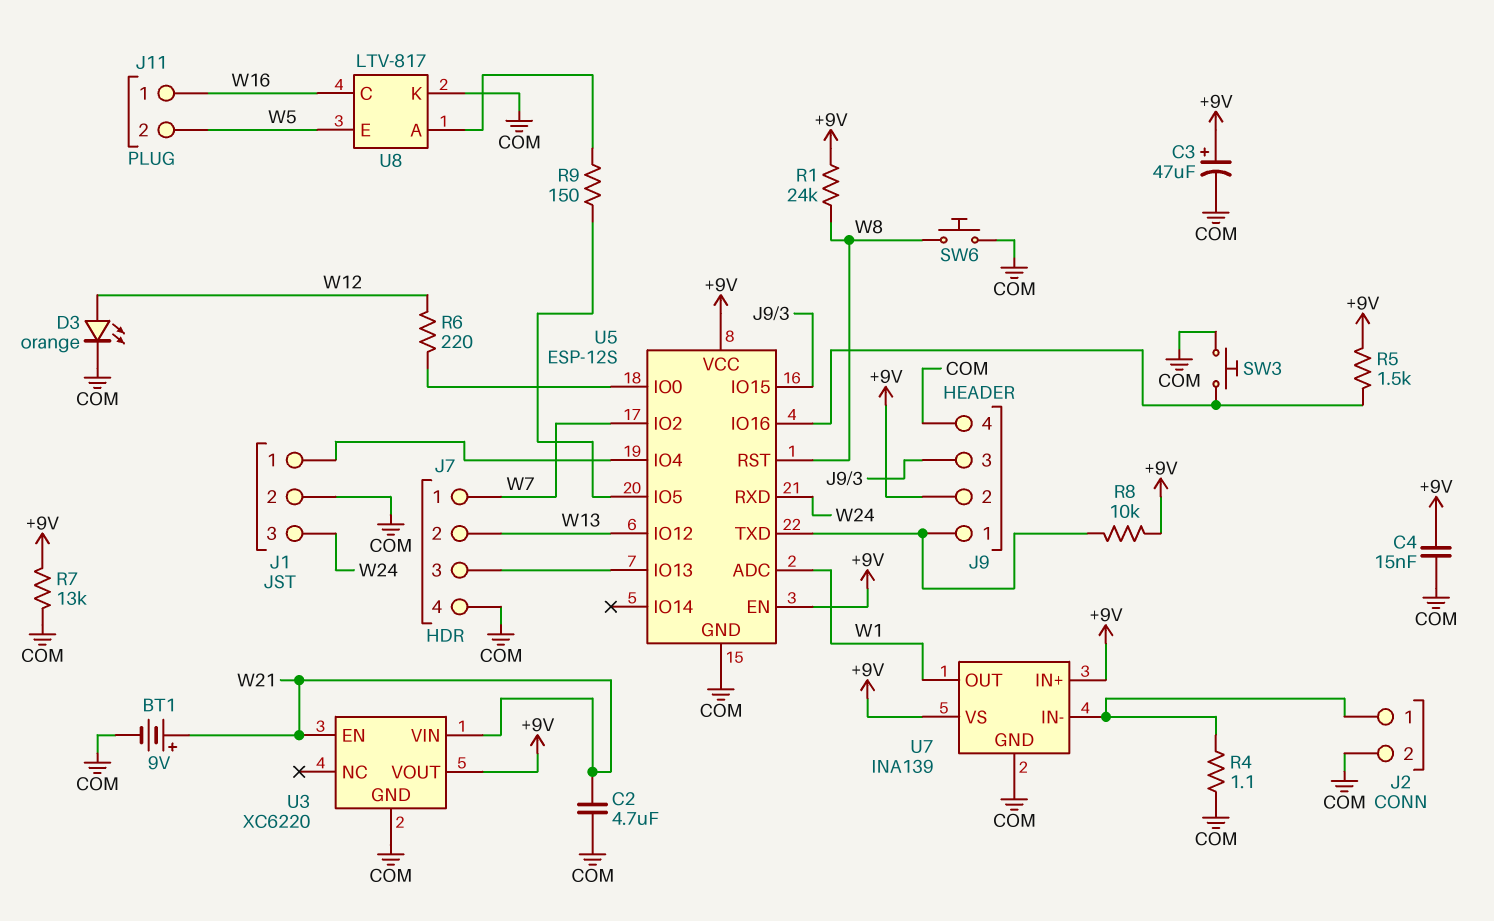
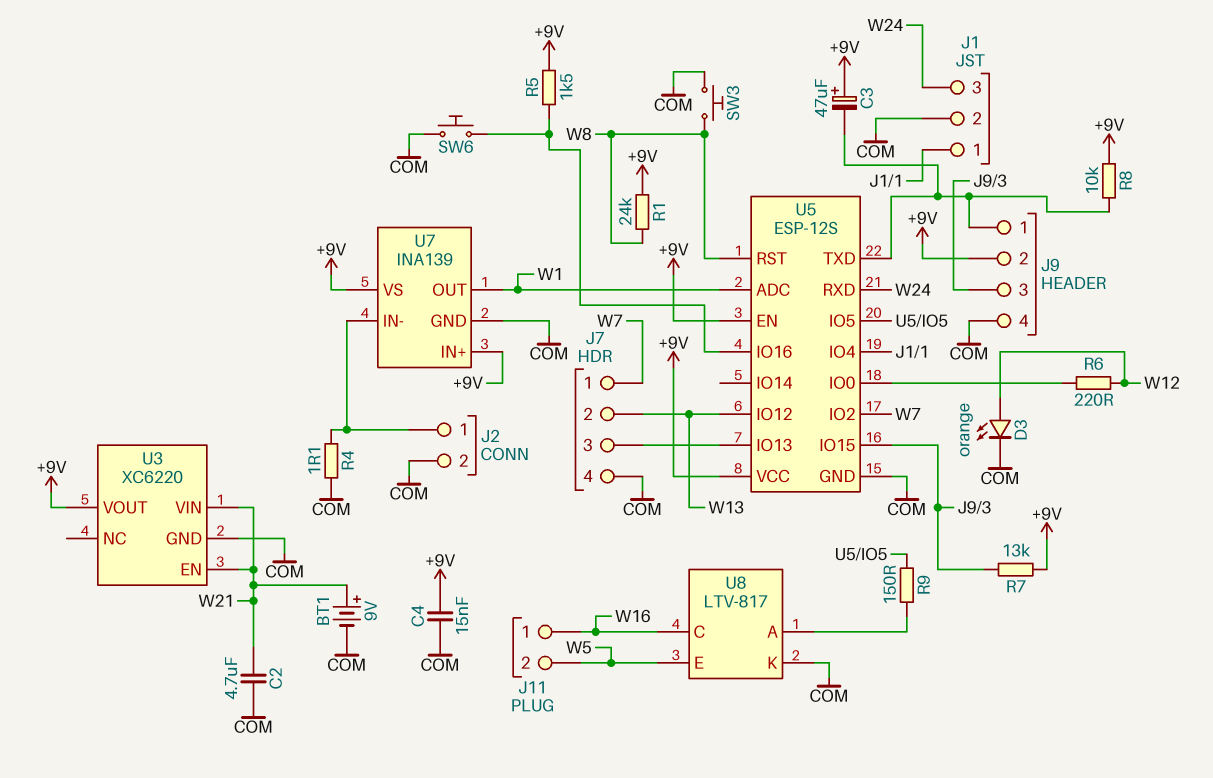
C3: 47uF (plus +9V, minus COM) -> 47uF (plus +9V, minus J9/1)
R7: 13k (+9V, COM) -> 13k (+9V, J9/3)
SW3: button (COM, U5/IO16) -> button (COM, W8)
SW6: button (COM, W8) -> button (COM, U5/IO16)

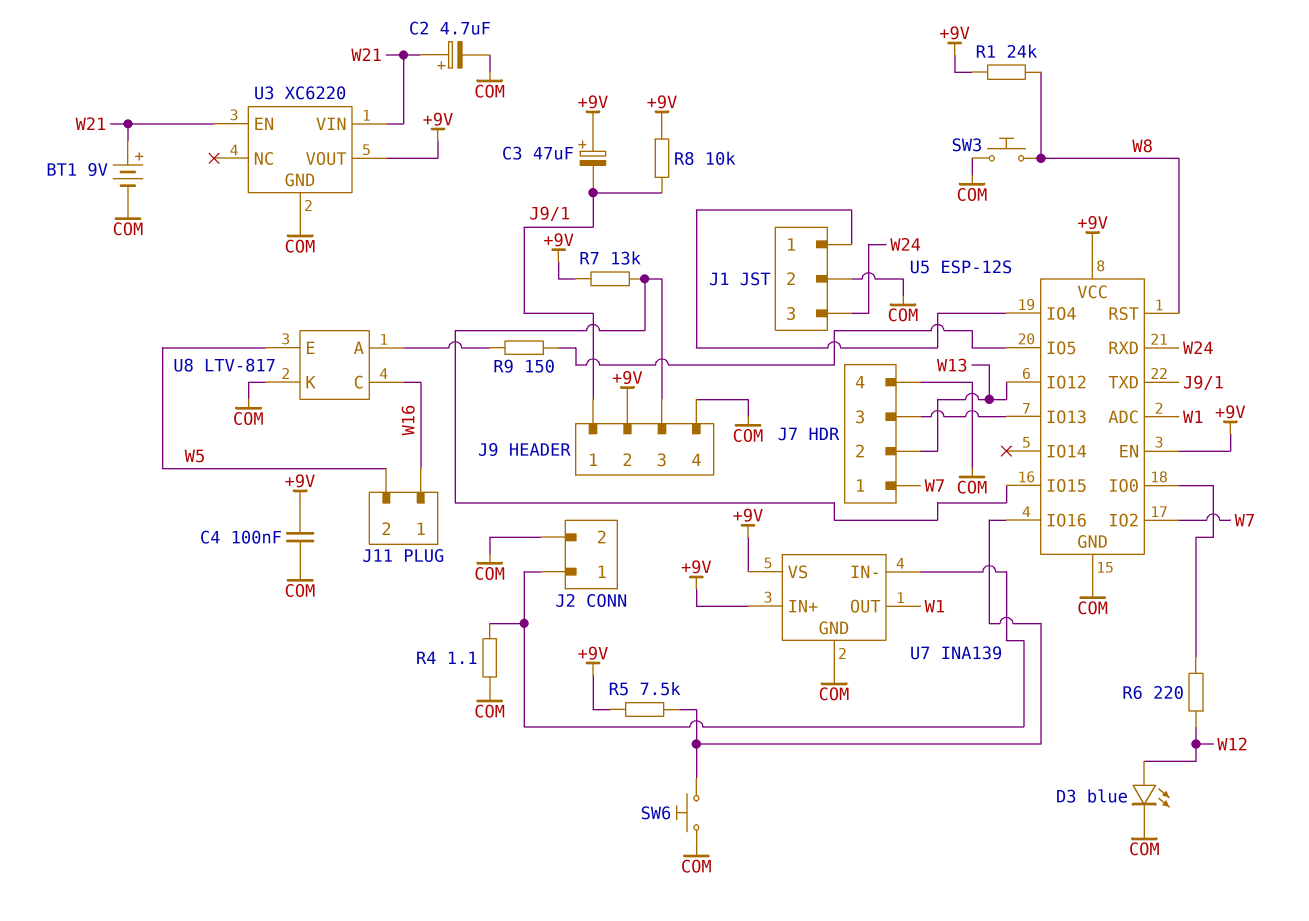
C2: 4.7uF (COM, W21) -> 4.7uF (plus W21, minus COM)
C4: 15nF (+9V, COM) -> 100nF (+9V, COM)
D3: LED orange (A W12, K COM) -> LED blue (A W12, K COM)
R5: 1.5k (+9V, U5/IO16) -> 7.5k (+9V, U5/IO16)

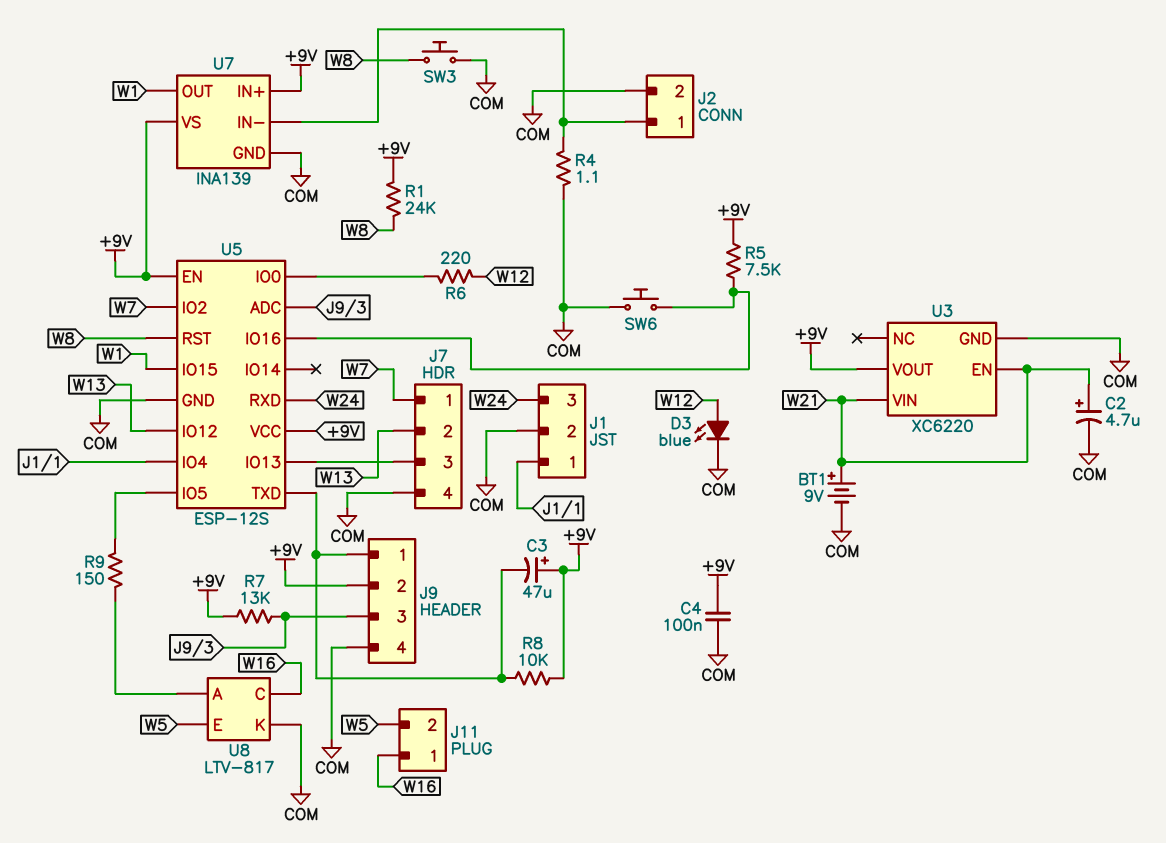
U5 pin ADC: W1 -> J9/3
U5 pin IO15: J9/3 -> W1

